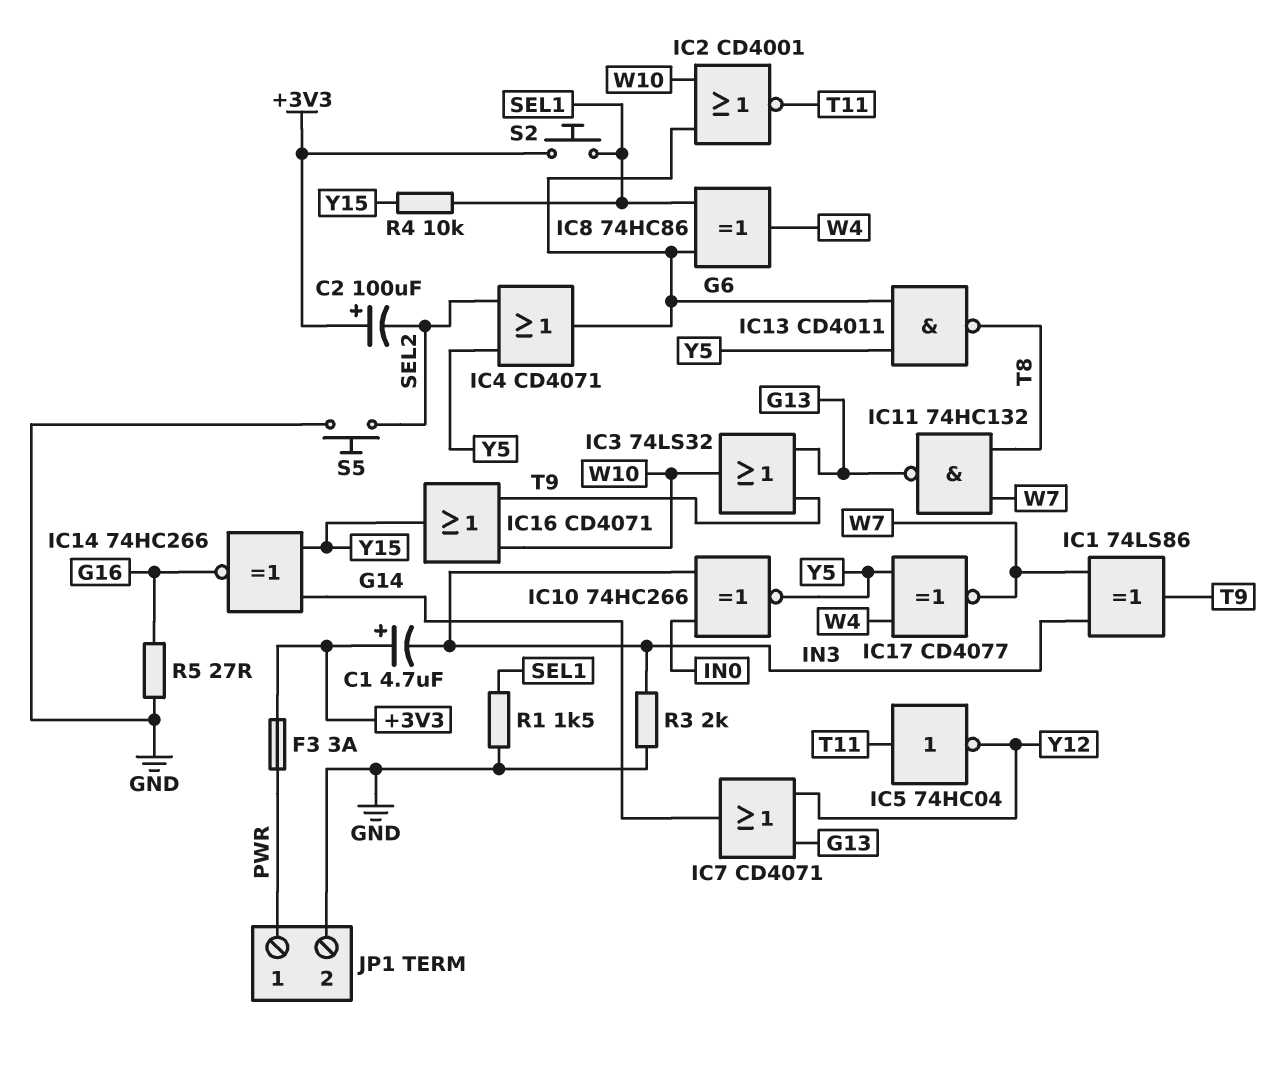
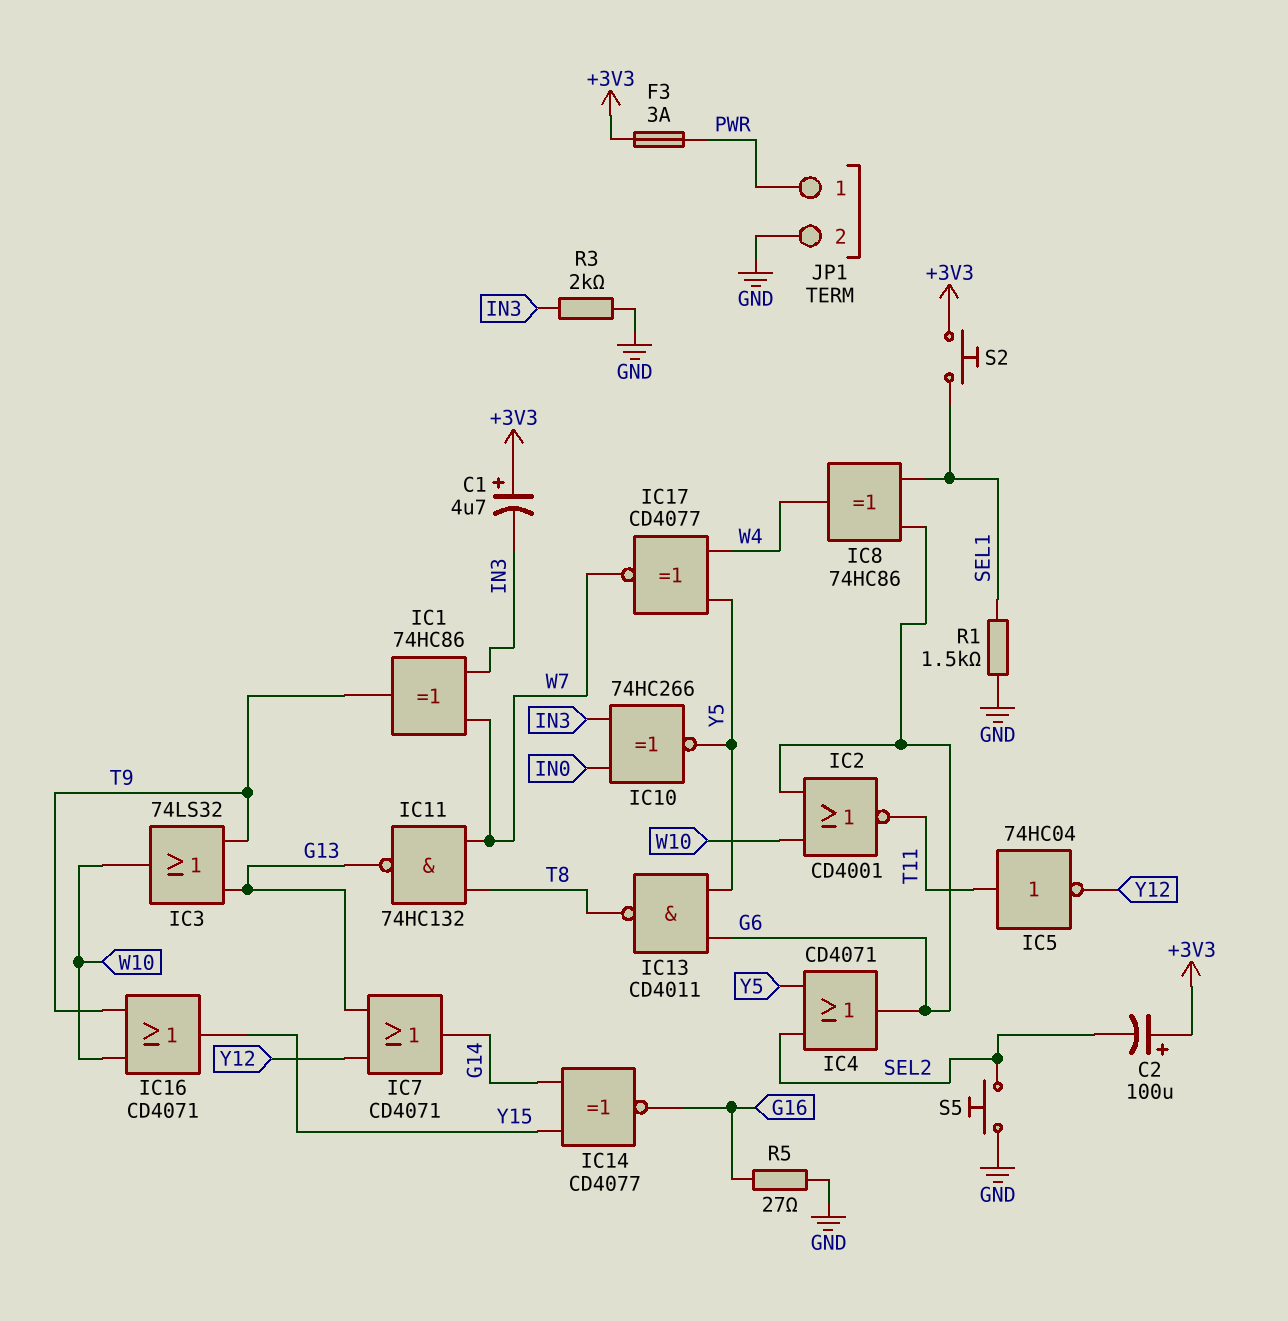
IC1: XOR 74LS86 (in IN3, in W7, out T9) -> XOR 74HC86 (in IN3, in W7, out T9)
IC14: XNOR 74HC266 (in G14, in Y15, out G16) -> XNOR CD4077 (in G14, in Y15, out G16)
R4: 10k (SEL1, Y15) -> none

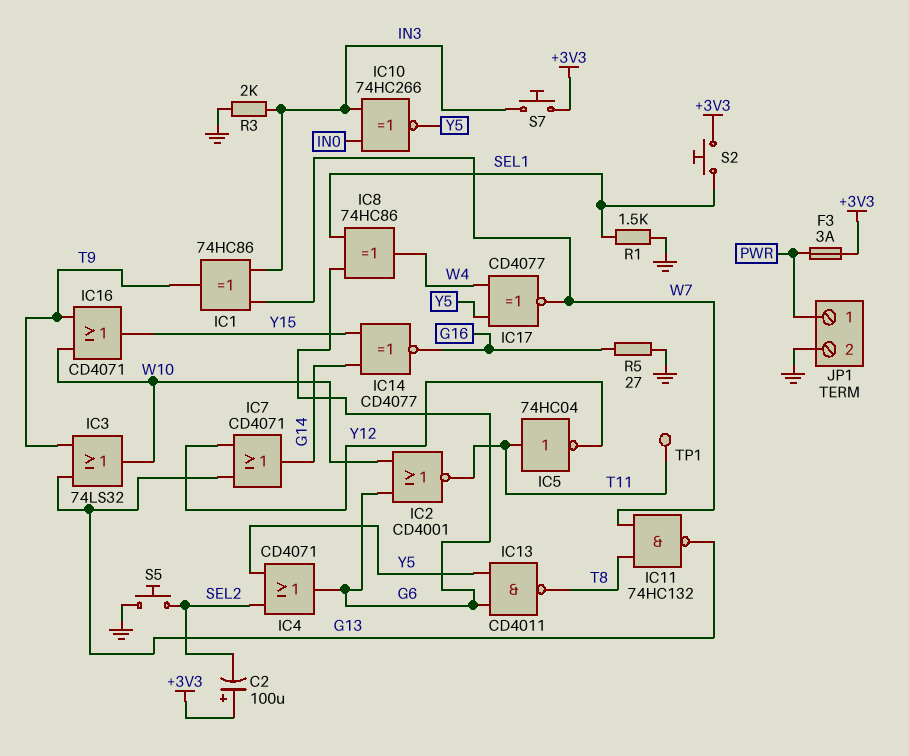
C1: 4.7uF (plus +3V3, minus IN3) -> none
S7: none -> button (+3V3, IN3)
TP1: none -> test point (T11)

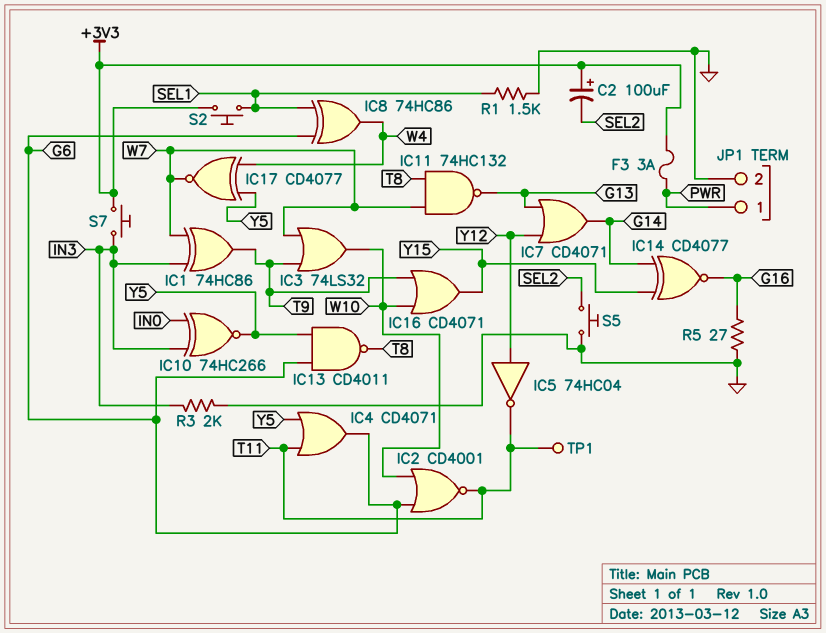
IC3: OR 74LS32 (in G13, in T9, out W10) -> OR 74LS32 (in T9, in W7, out W10)
IC4: OR CD4071 (in SEL2, in Y5, out G6) -> OR CD4071 (in T11, in Y5, out G6)
IC5: NOT 74HC04 (in T11, out Y12) -> NOT 74HC04 (in Y12, out T11)

